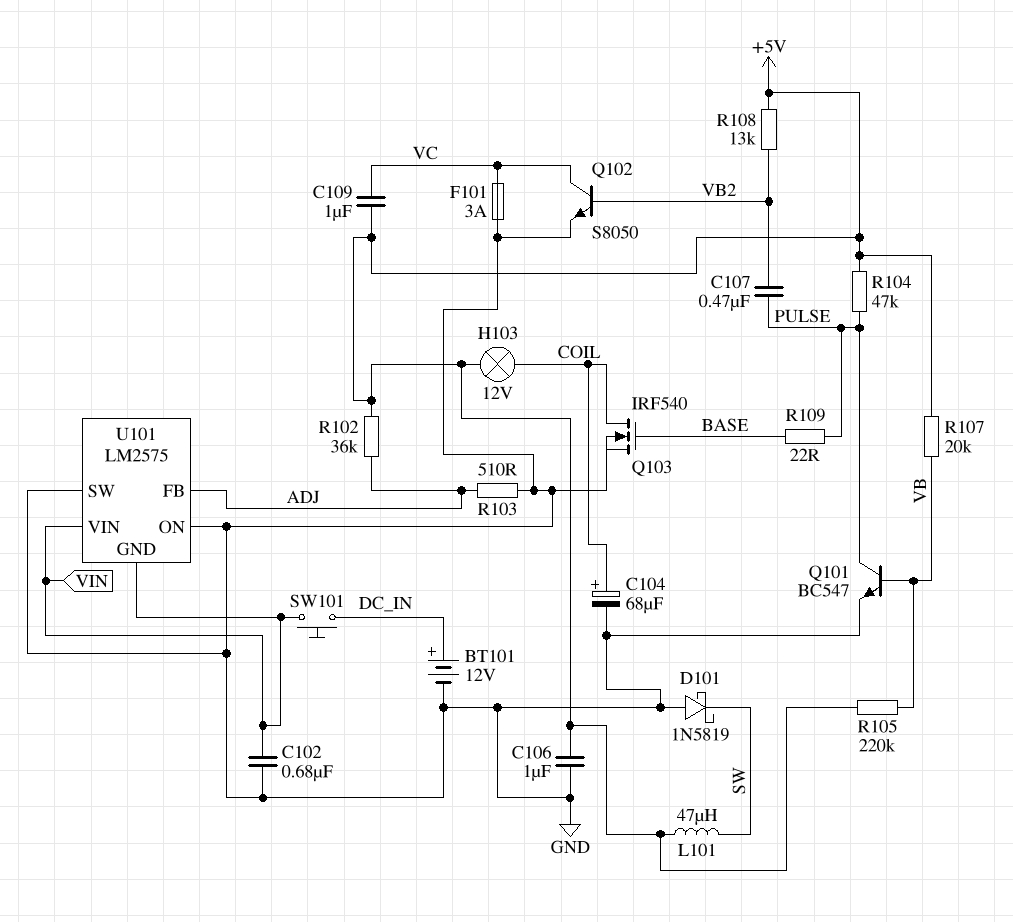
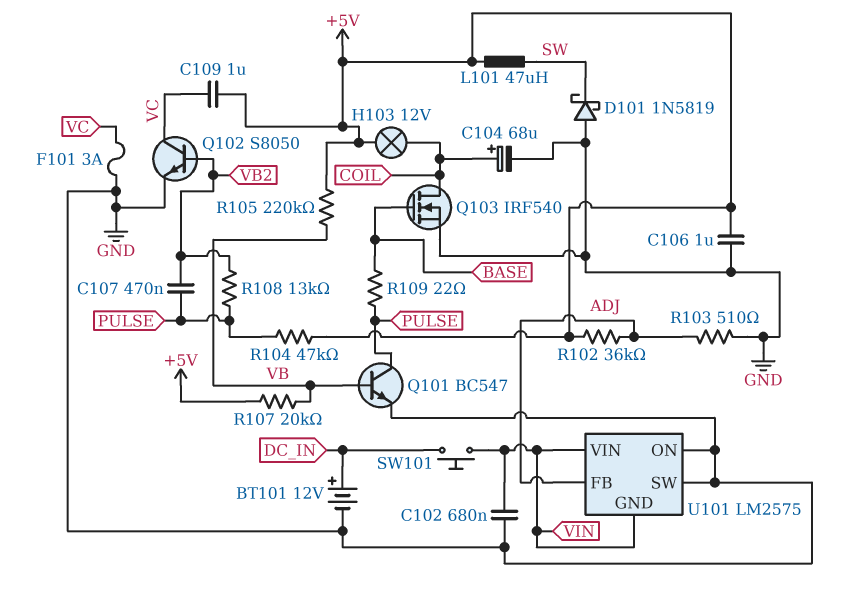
R108: 13k (+5V, VB2) -> 13k (PULSE, VB2)

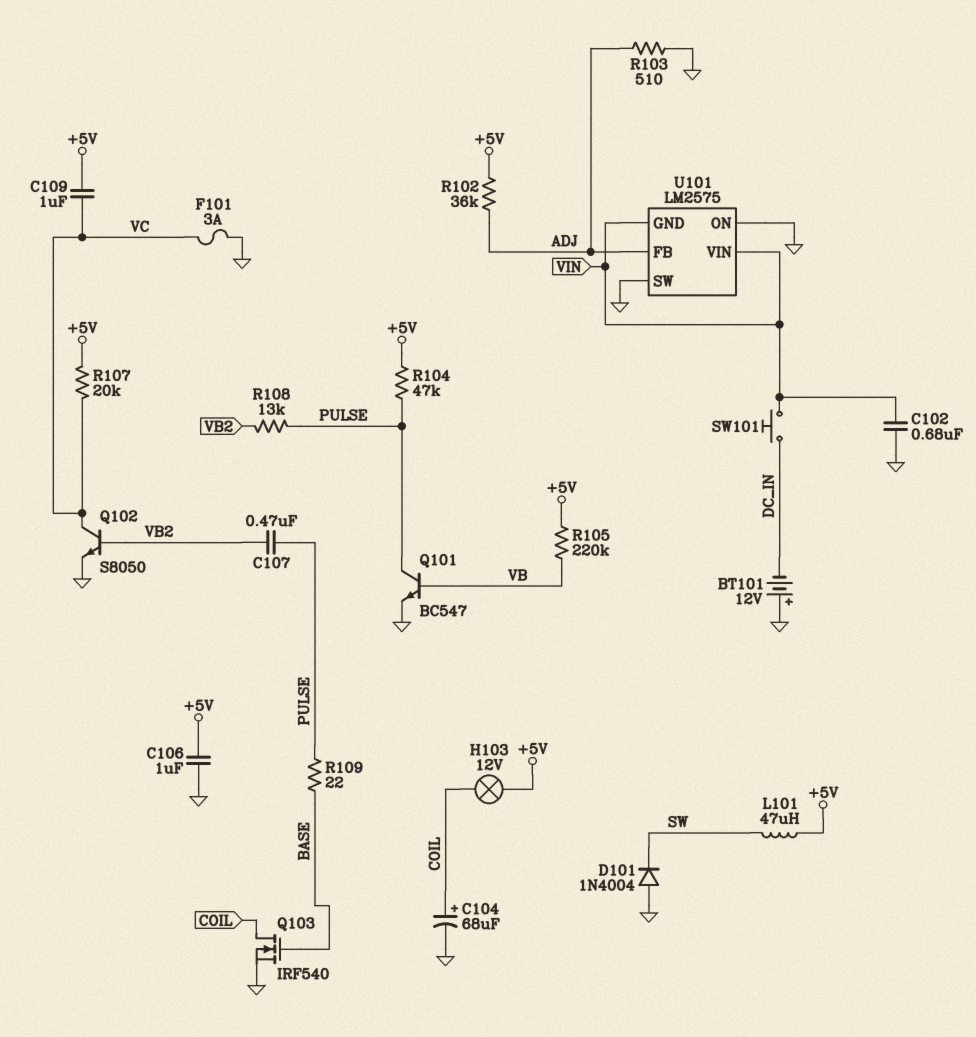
BT101: 12V (plus DC_IN, minus GND) -> 12V (plus GND, minus DC_IN)
D101: schottky 1N5819 (A GND, K SW) -> diode 1N4004 (A GND, K SW)
R107: 20k (+5V, VB) -> 20k (+5V, VC)

